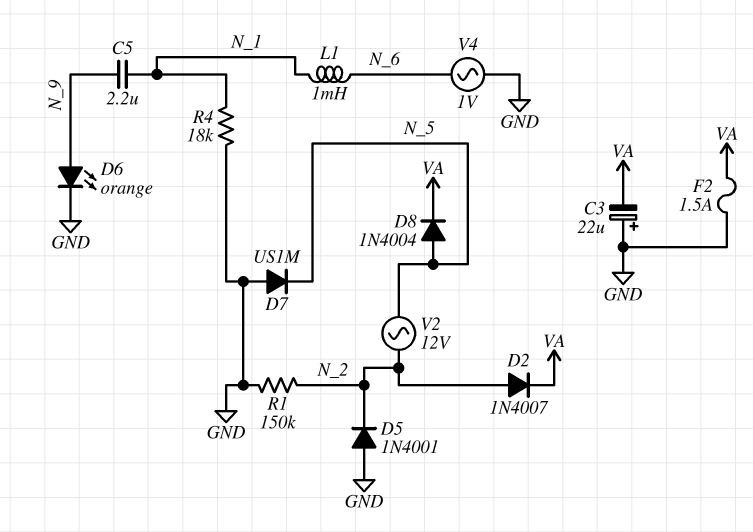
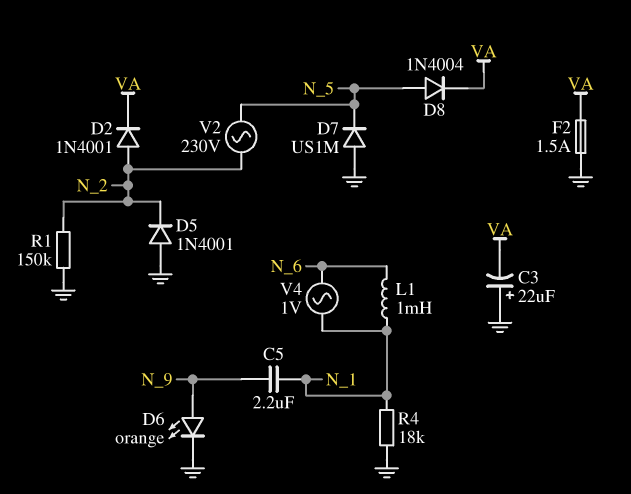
D2: diode 1N4007 (A N_2, K VA) -> diode 1N4001 (A N_2, K VA)
V2: AC 12V (N_2, N_5) -> AC 230V (N_2, N_5)
V4: AC 1V (GND, N_6) -> AC 1V (N_1, N_6)

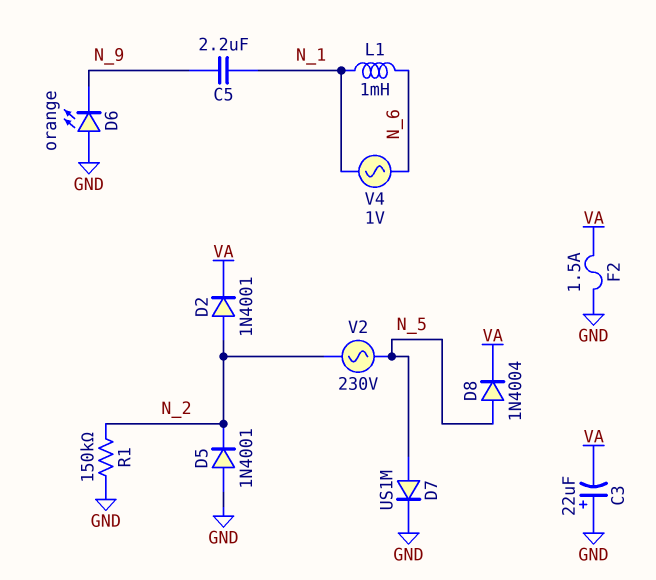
D6: LED orange (A N_9, K GND) -> LED orange (A GND, K N_9)
D7: diode US1M (A GND, K N_5) -> diode US1M (A N_5, K GND)
R4: 18k (GND, N_1) -> none

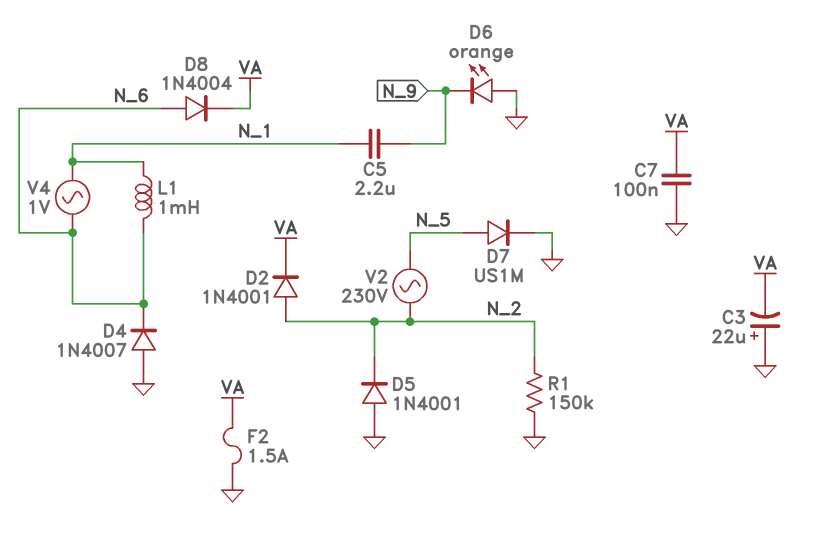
C7: none -> 100nF (GND, VA)
D4: none -> diode 1N4007 (A GND, K N_6)
D8: diode 1N4004 (A N_5, K VA) -> diode 1N4004 (A N_6, K VA)

